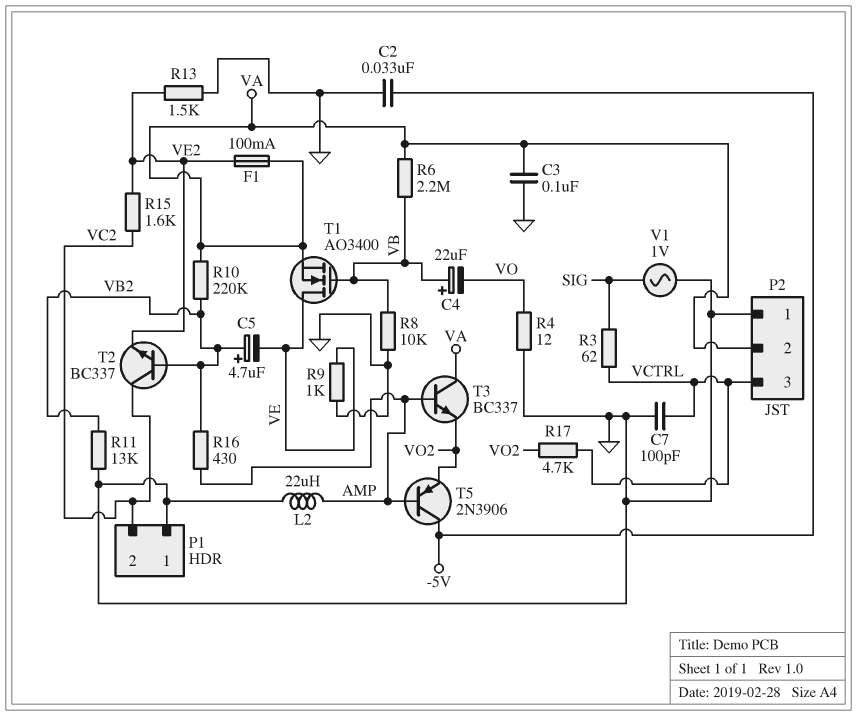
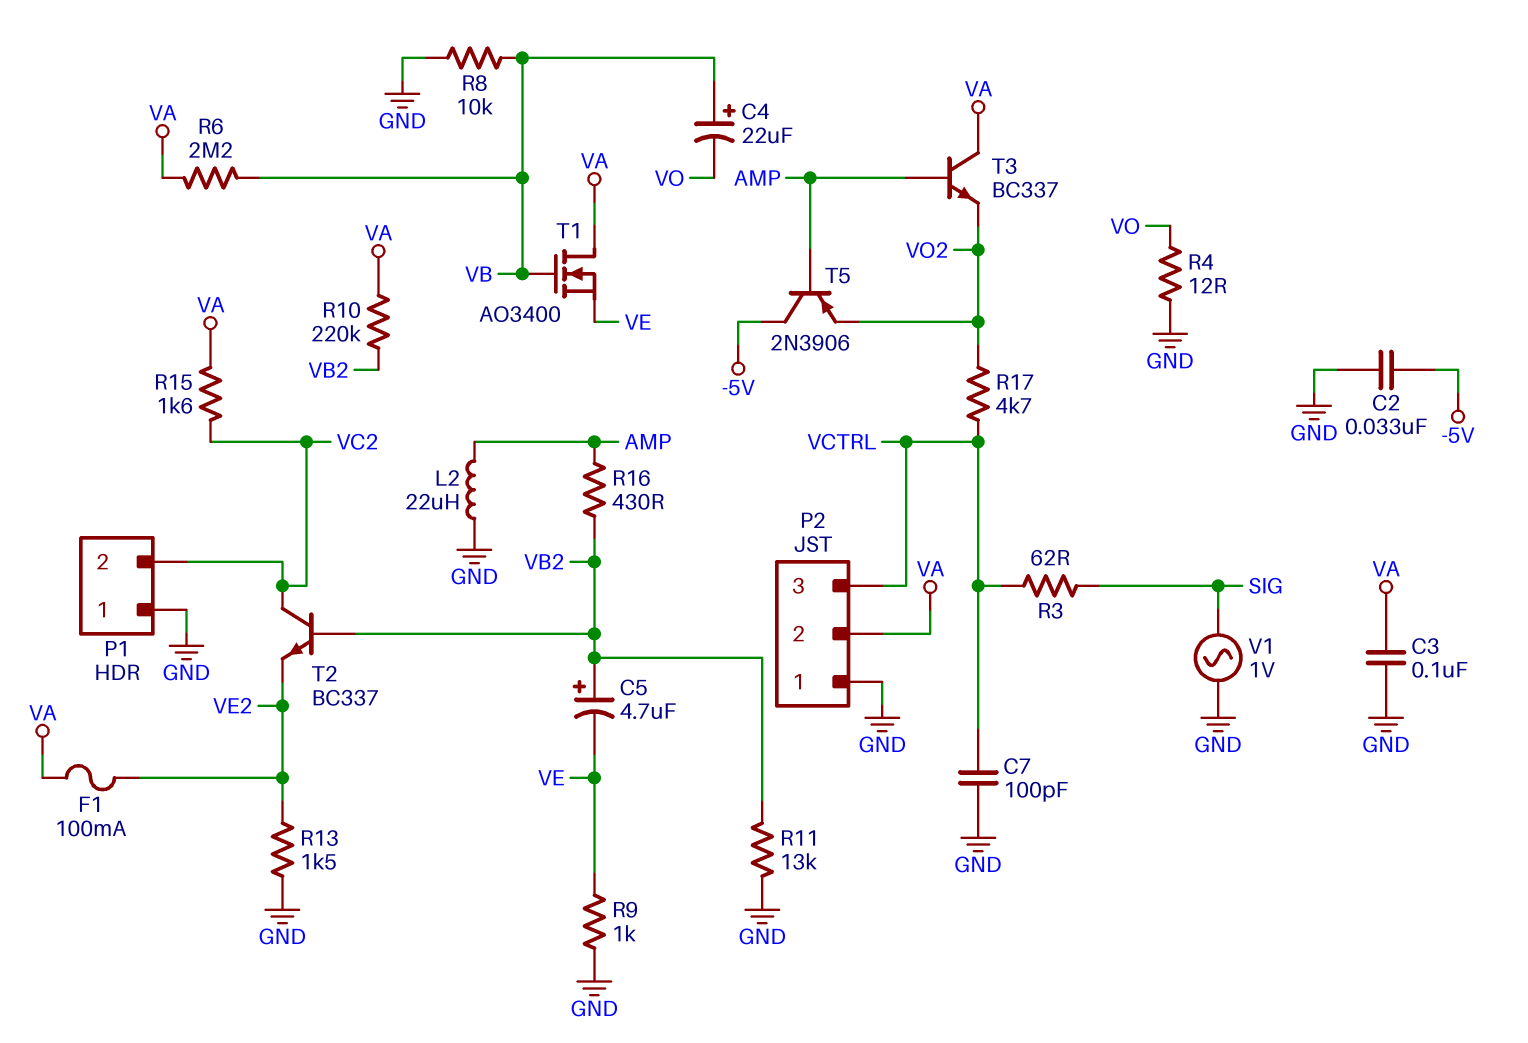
R15: 1.6k (VC2, VE2) -> 1.6k (VA, VC2)
T1: NMOS AO3400 (G VB, D VE, S VA) -> NMOS AO3400 (G VB, D VA, S VE)

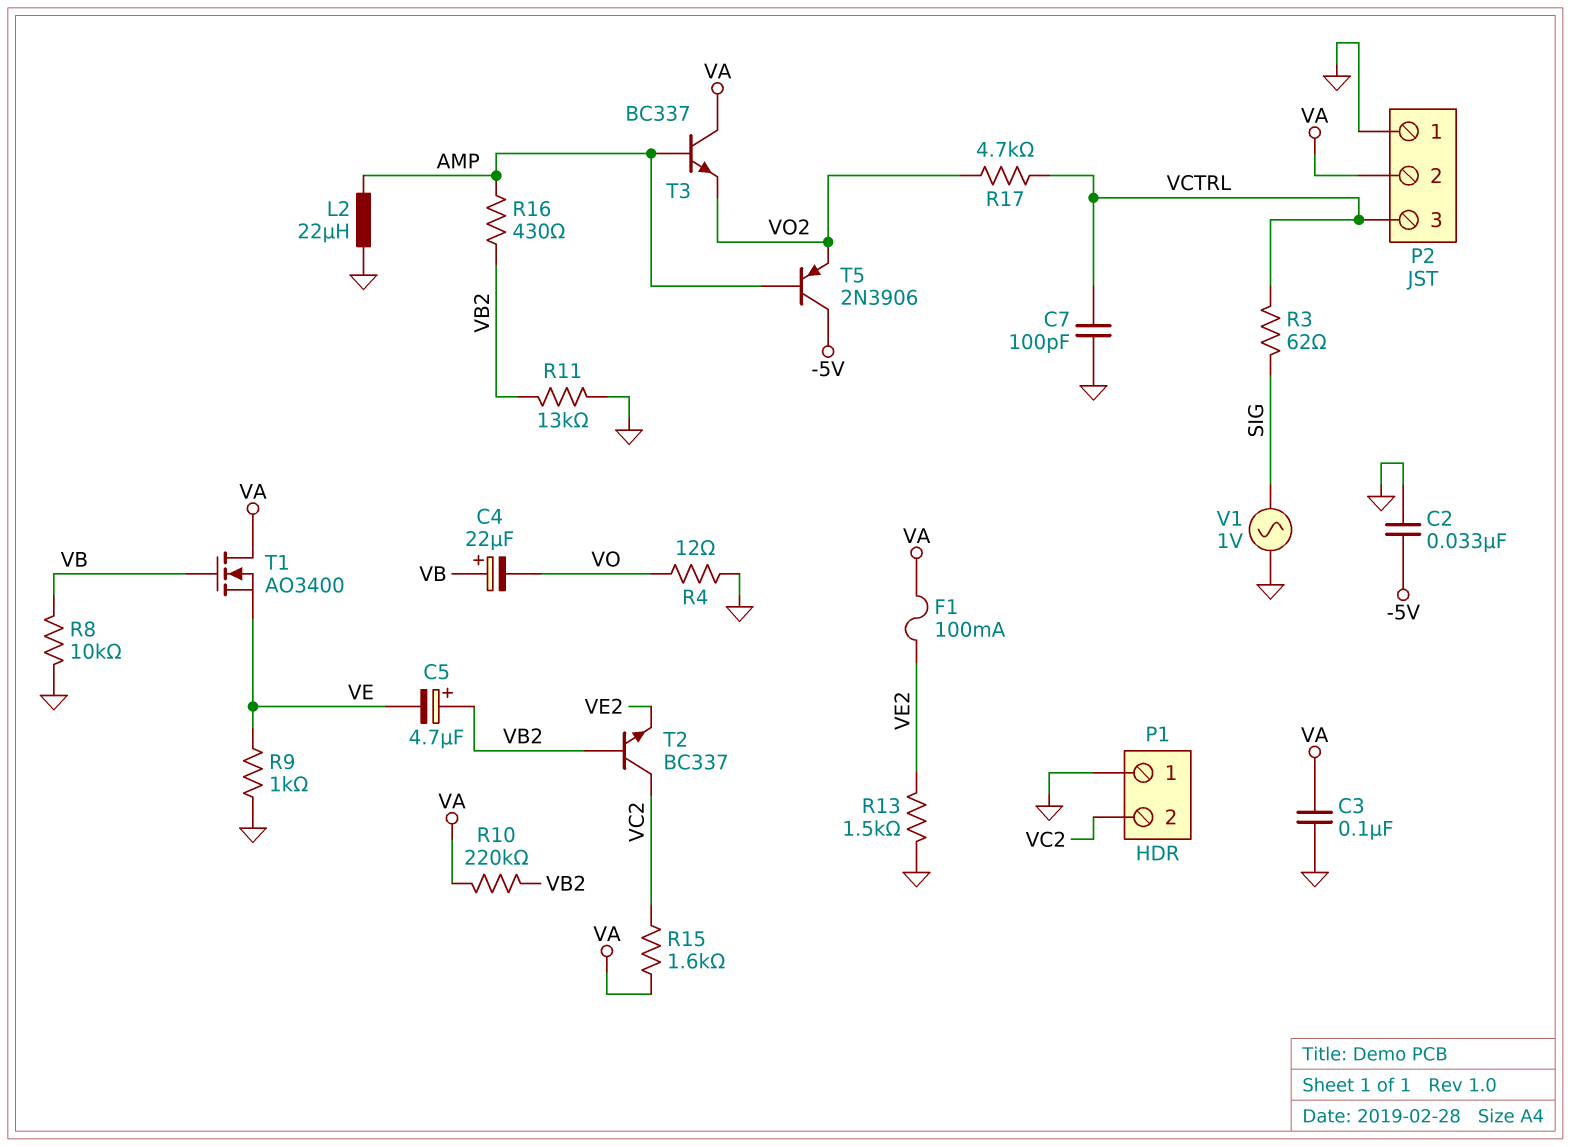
R6: 2.2M (VA, VB) -> none

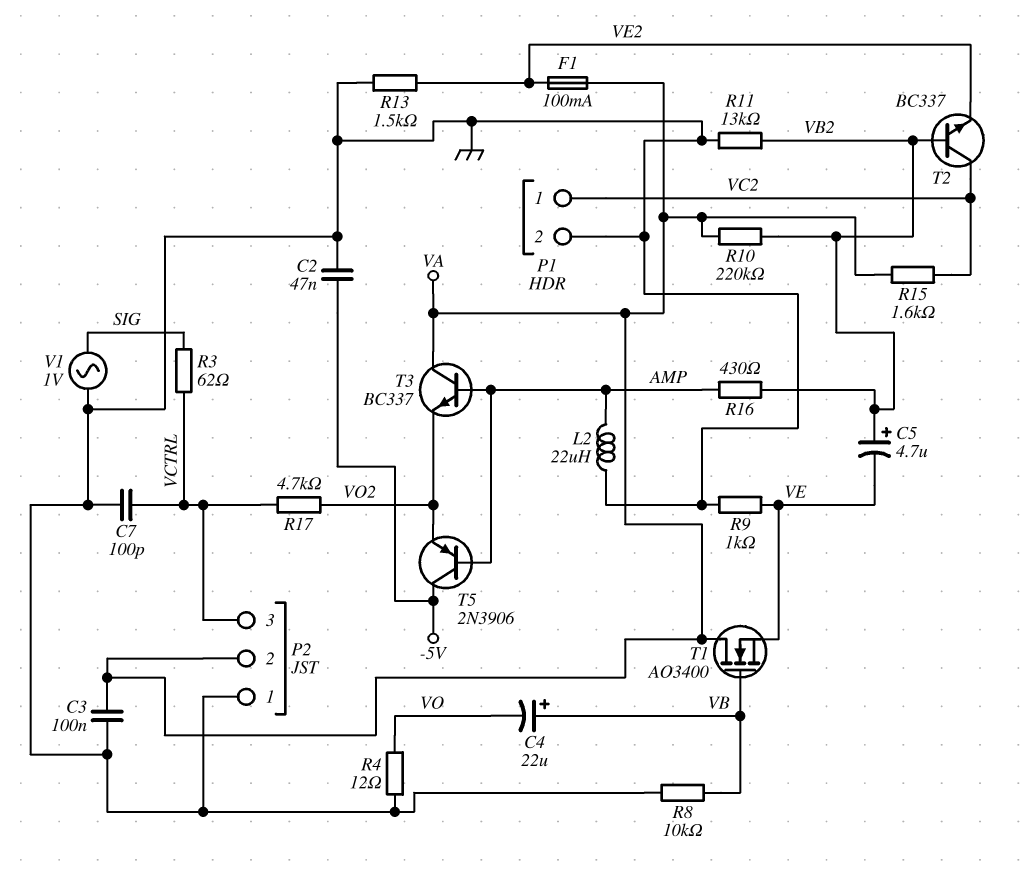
C2: 33nF (-5V, GND) -> 47nF (-5V, GND)
P1 pin 1: GND -> VC2
P1 pin 2: VC2 -> GND

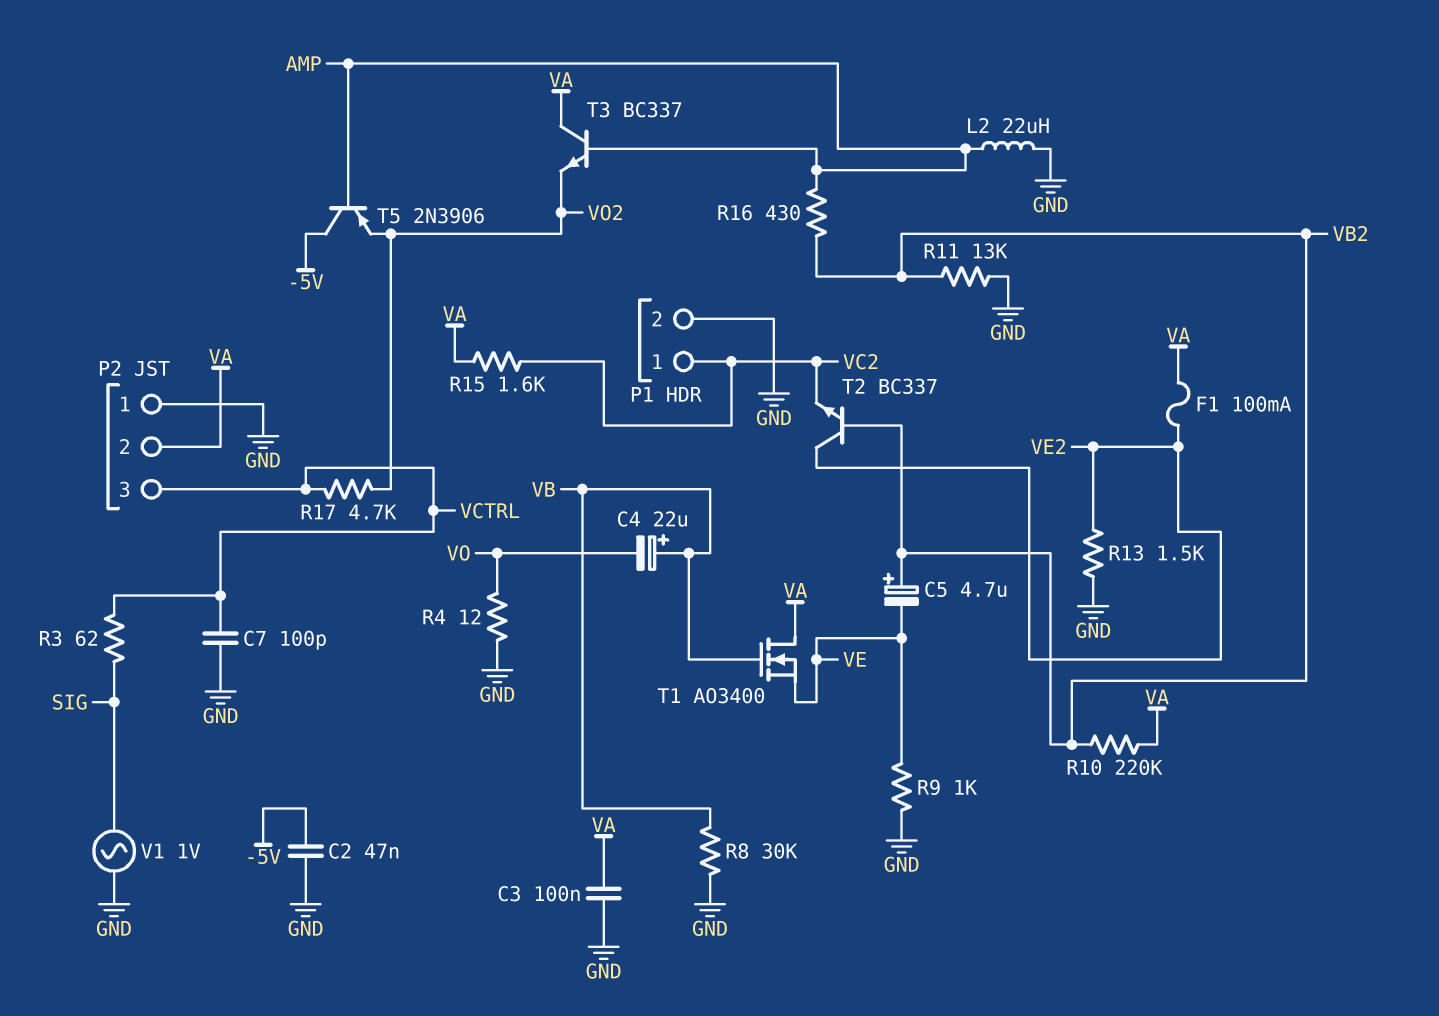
R8: 10k (GND, VB) -> 30k (GND, VB)
T2: NPN BC337 (B VB2, C VC2, E VE2) -> NPN BC337 (B VB2, C VE2, E VC2)

